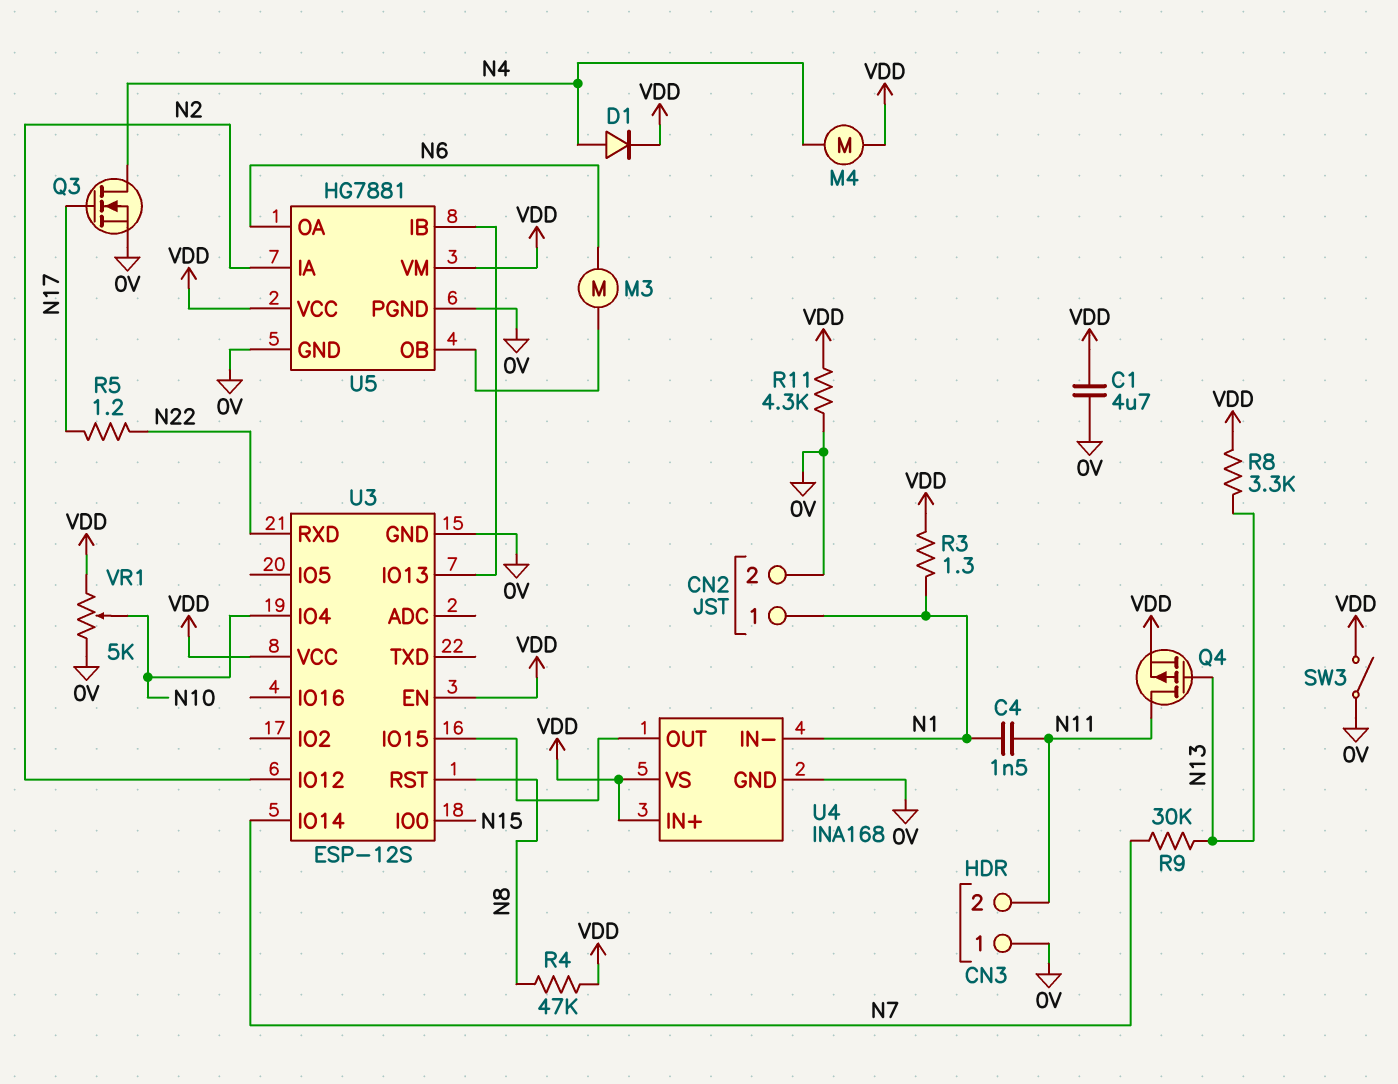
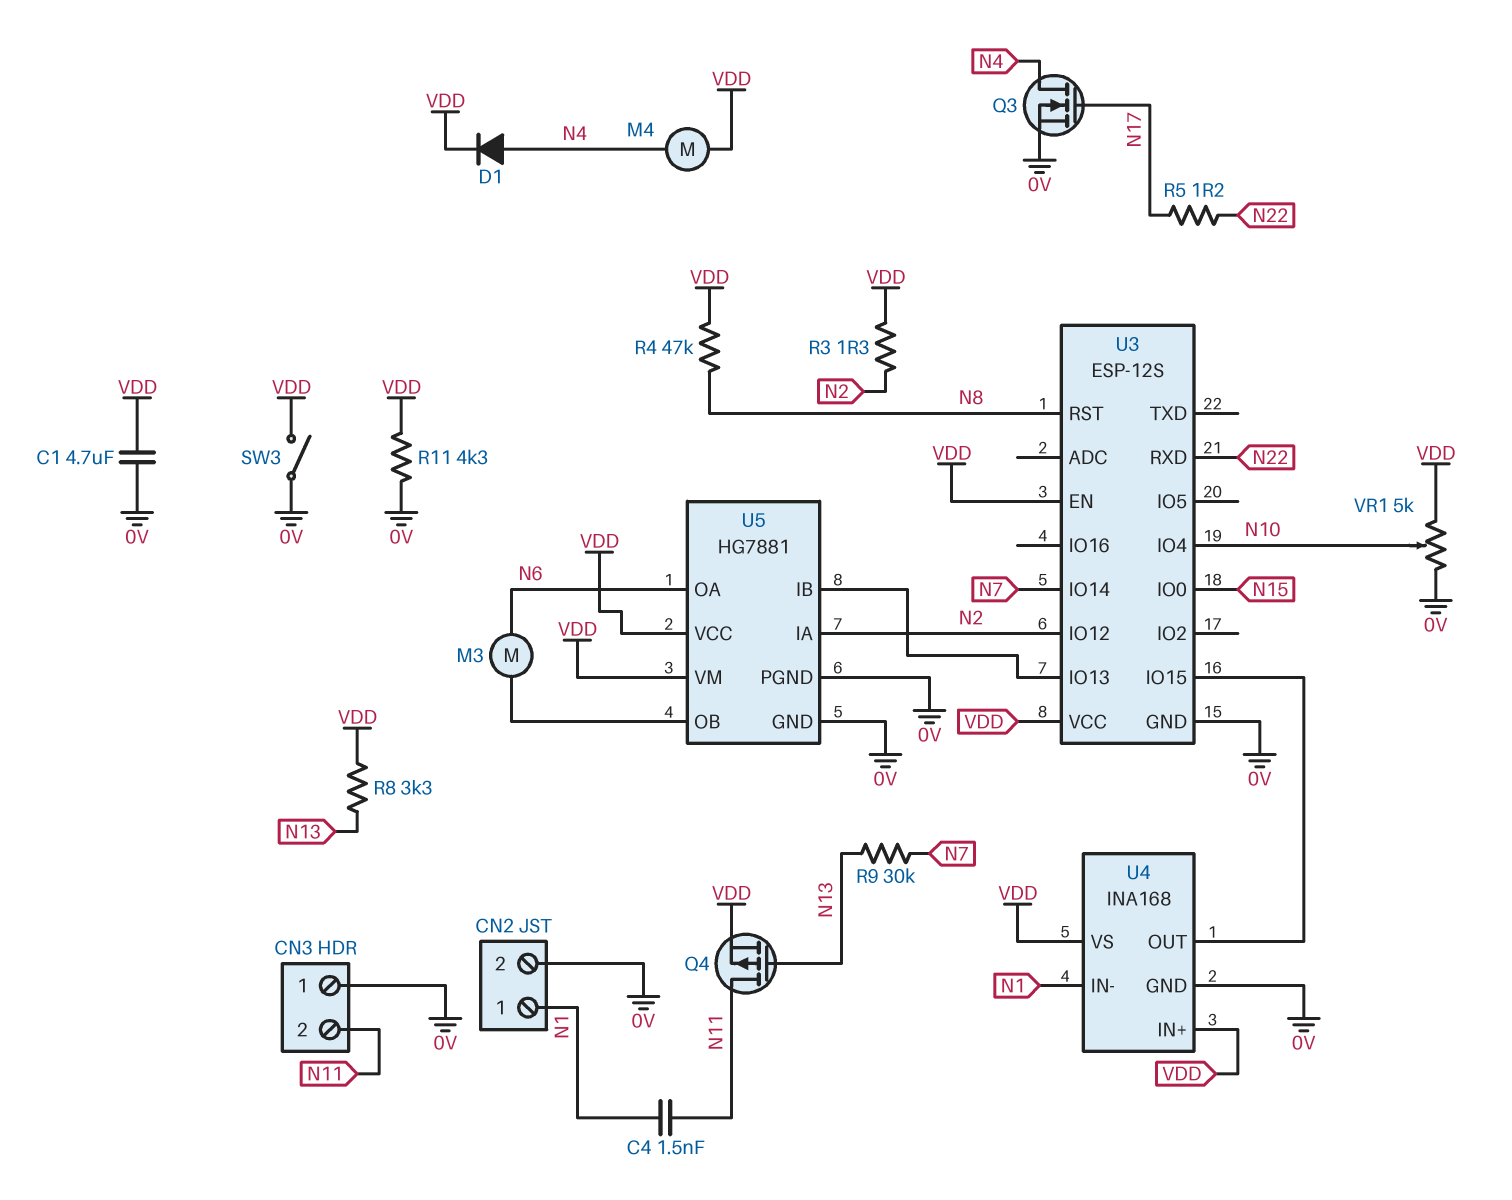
R3: 1.3 (N1, VDD) -> 1.3 (N2, VDD)

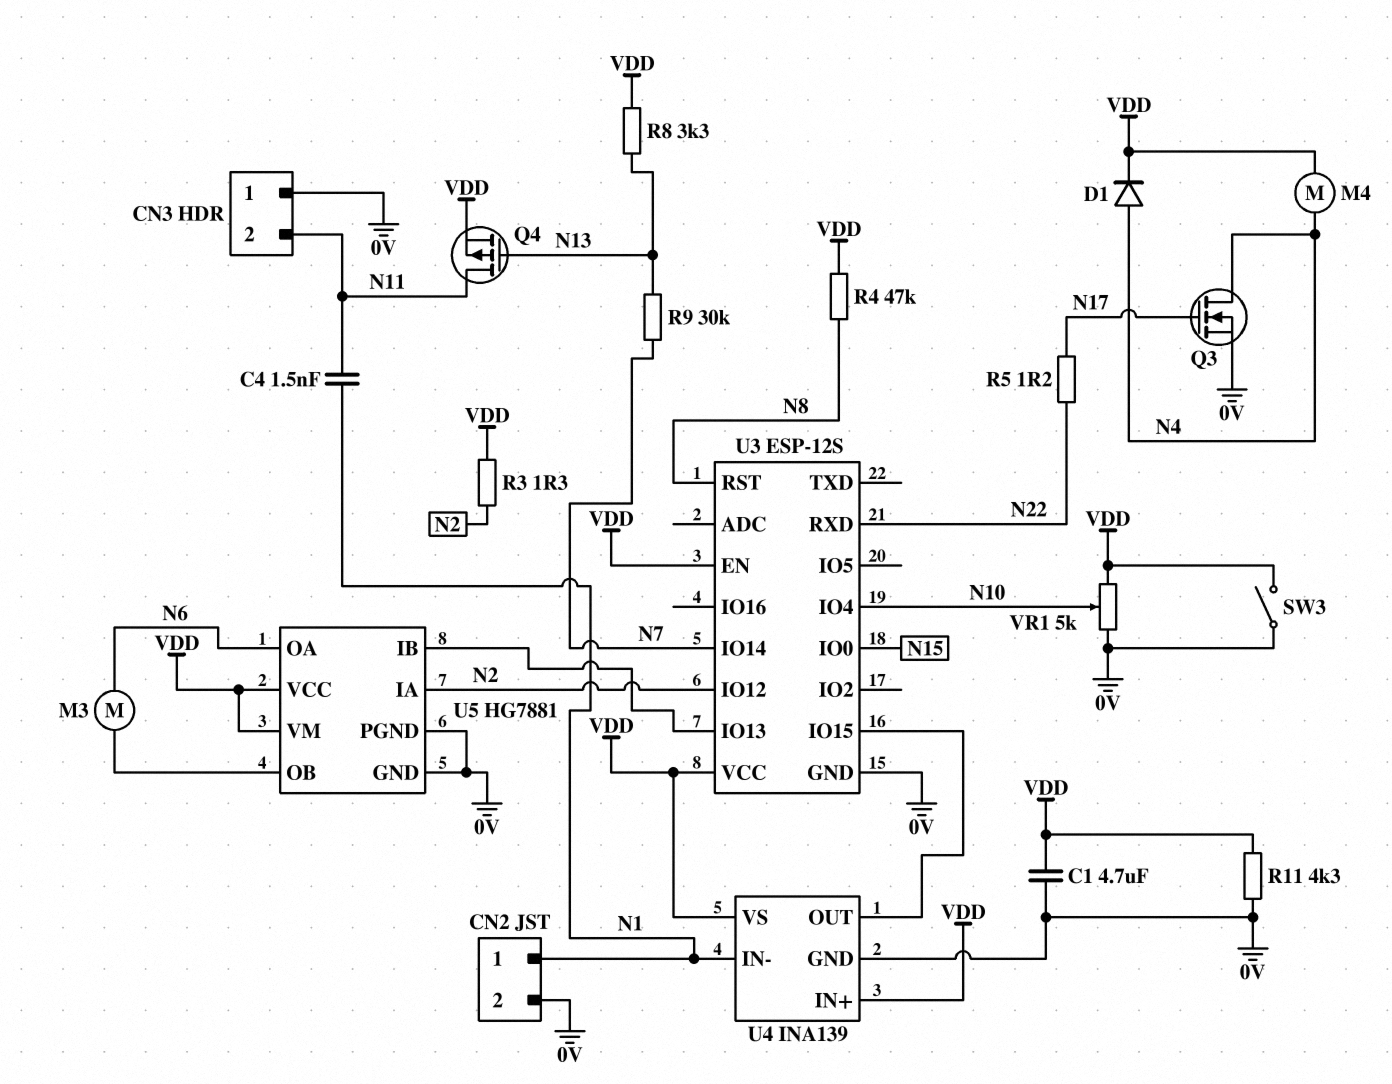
U4: INA168 -> INA139

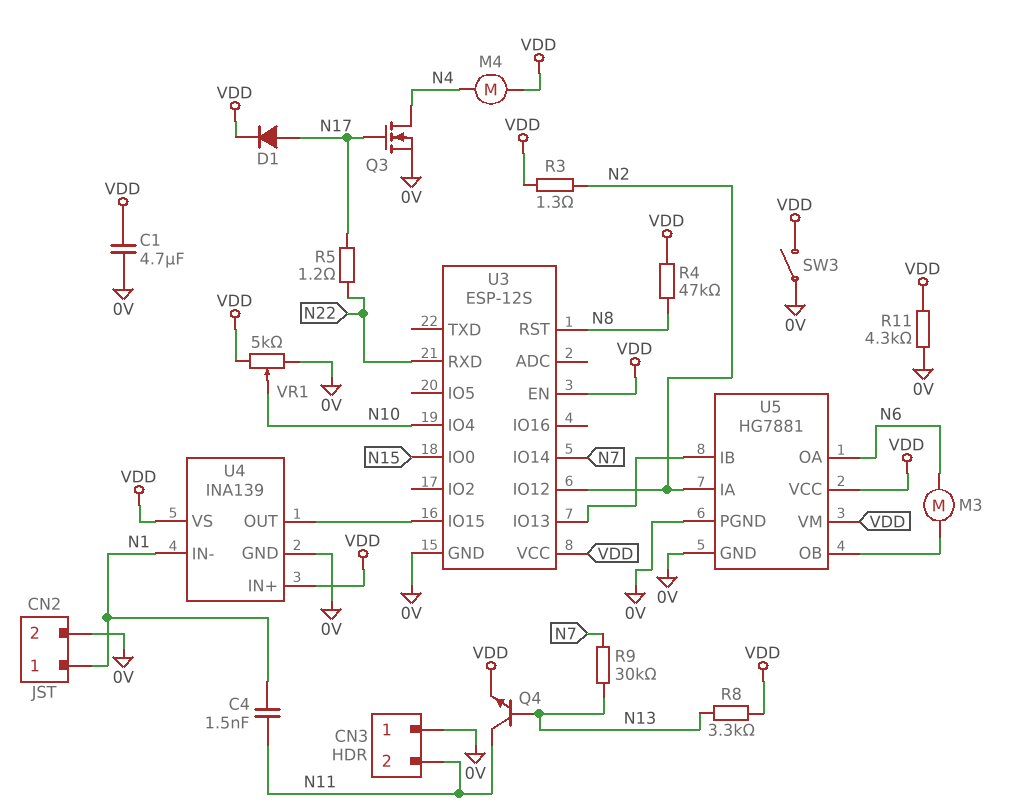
D1: diode (A N4, K VDD) -> diode (A N17, K VDD)
Q4: PMOS (G N13, D N11, S VDD) -> NPN (B N13, C N11, E VDD)

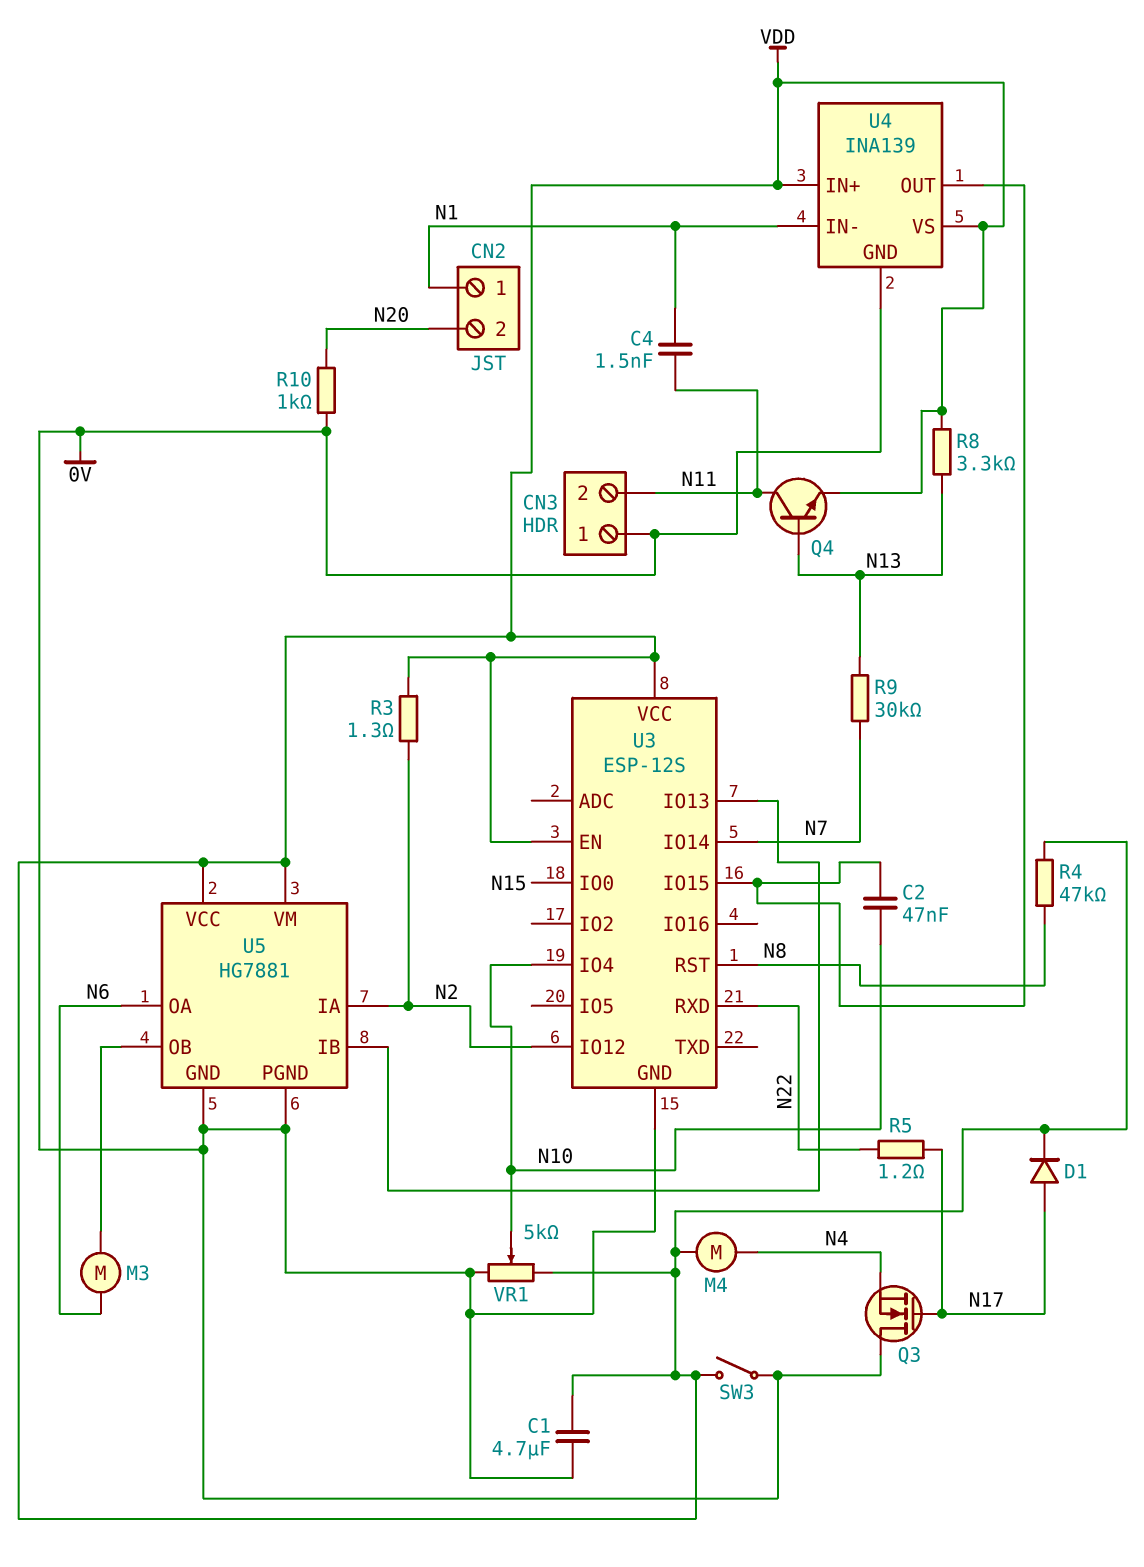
C2: none -> 47nF (N10, U3/IO15)
CN2 pin 2: 0V -> N20
Q3: NMOS (G N17, D N4, S 0V) -> NMOS (G N17, D 0V, S N4)
R10: none -> 1k (0V, N20)
R11: 4.3k (0V, VDD) -> none

